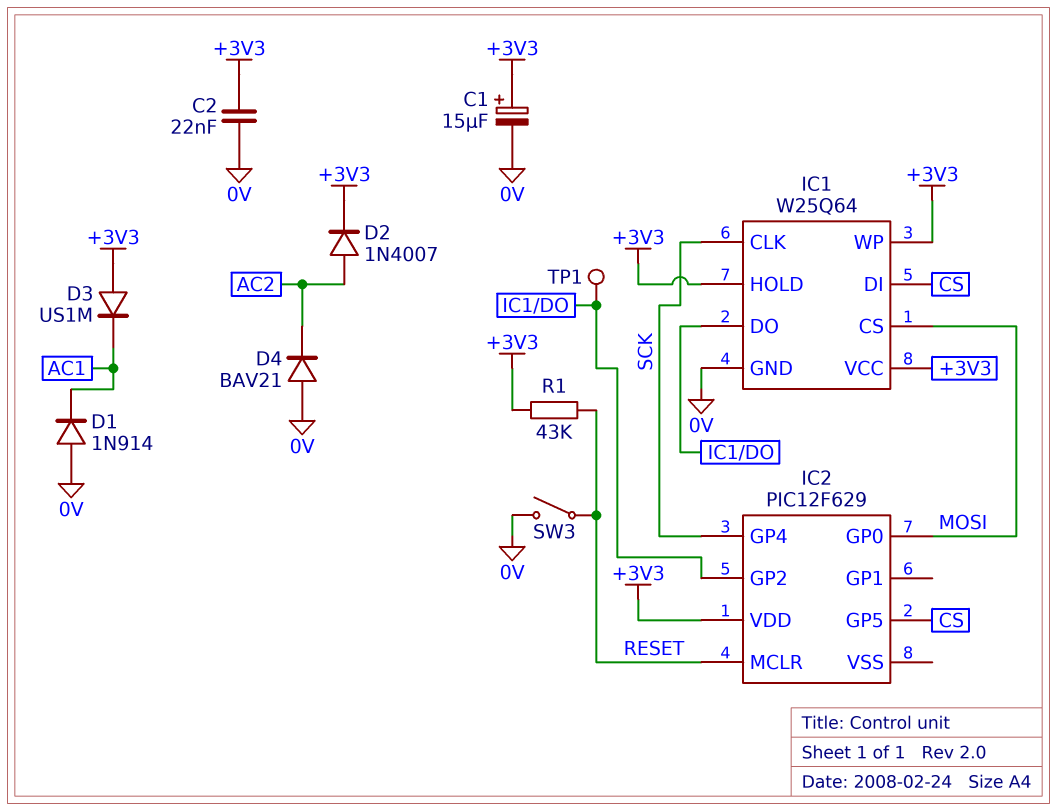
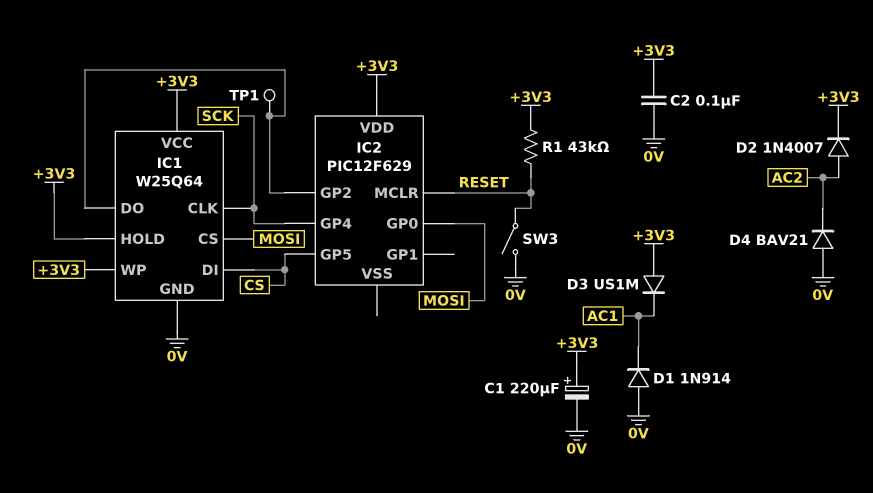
C1: 15uF (plus +3V3, minus 0V) -> 220uF (plus +3V3, minus 0V)
C2: 22nF (+3V3, 0V) -> 100nF (+3V3, 0V)

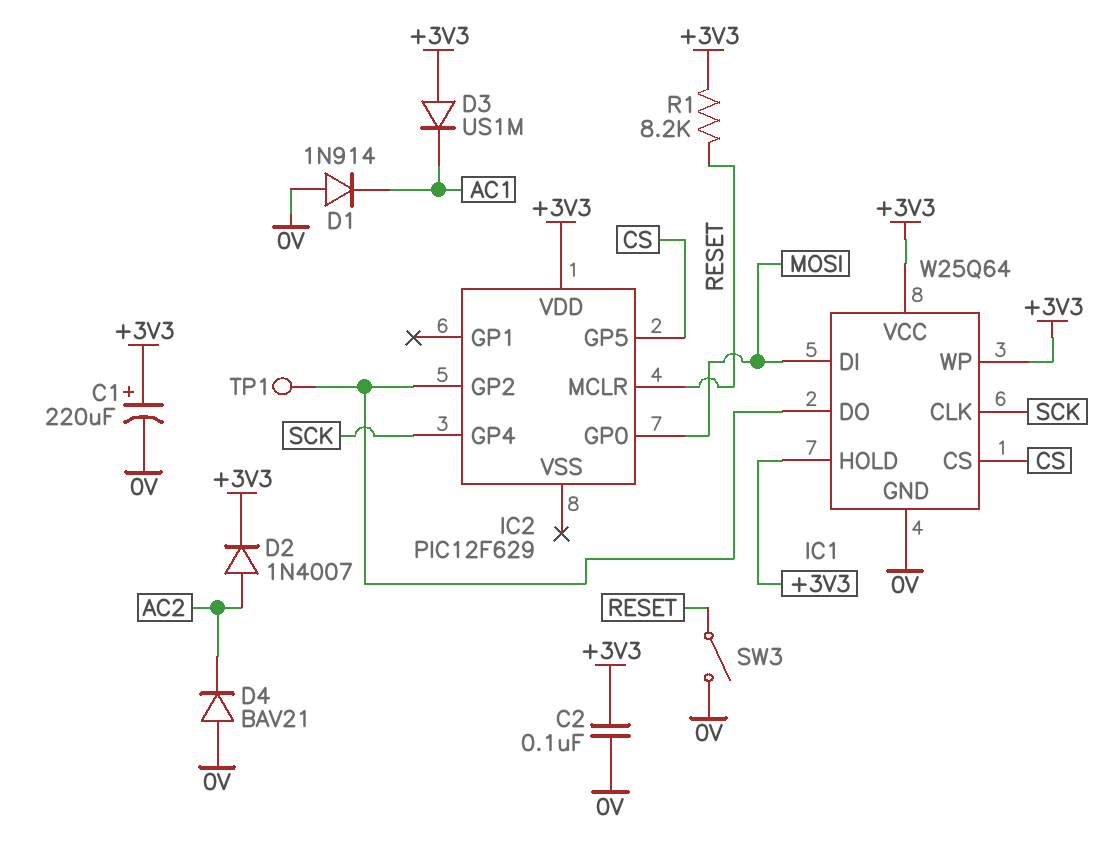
IC1 pin CS: MOSI -> CS
IC1 pin DI: CS -> MOSI
R1: 43k (+3V3, RESET) -> 8.2k (+3V3, RESET)

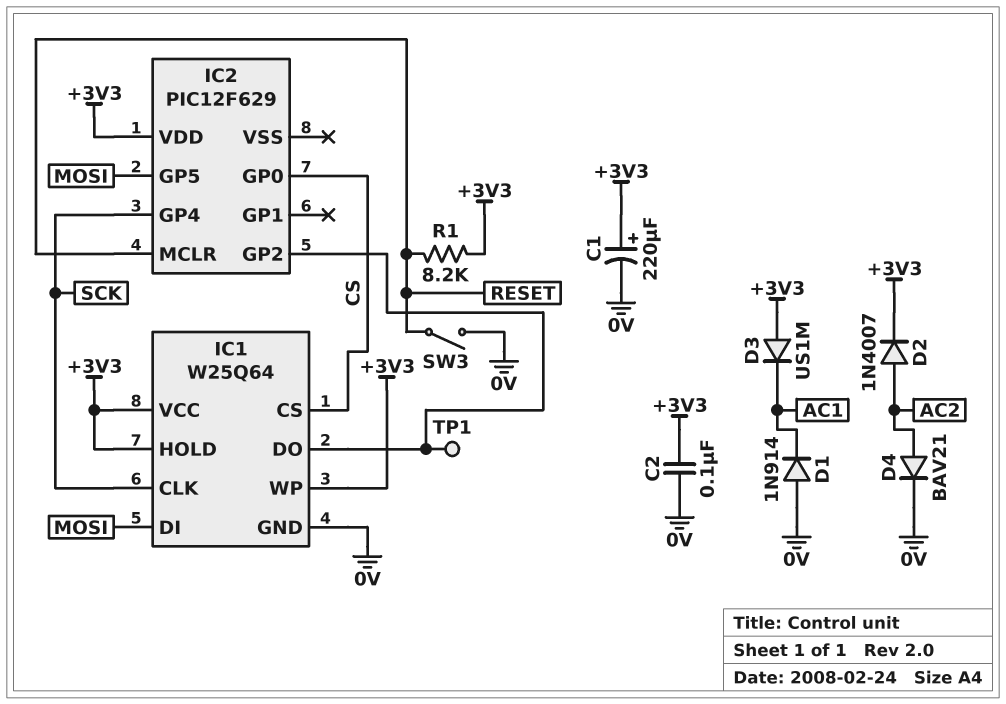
D4: diode BAV21 (A 0V, K AC2) -> diode BAV21 (A AC2, K 0V)
IC2 pin GP0: MOSI -> CS
IC2 pin GP5: CS -> MOSI

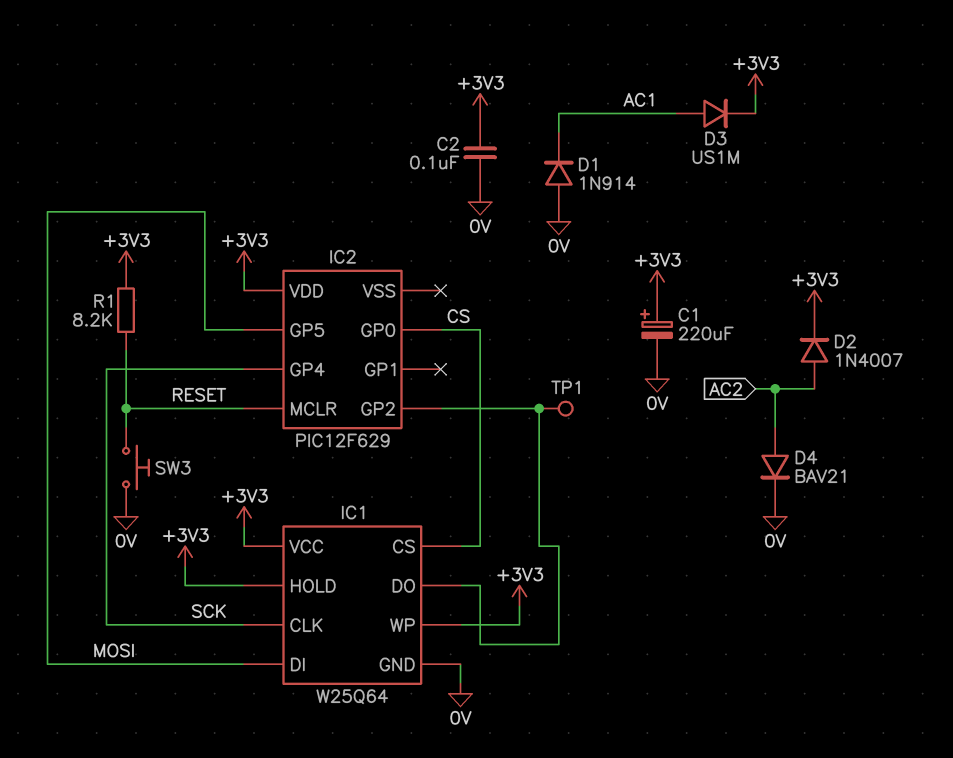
D3: diode US1M (A +3V3, K AC1) -> diode US1M (A AC1, K +3V3)
SW3: switch (0V, RESET) -> button (0V, RESET)

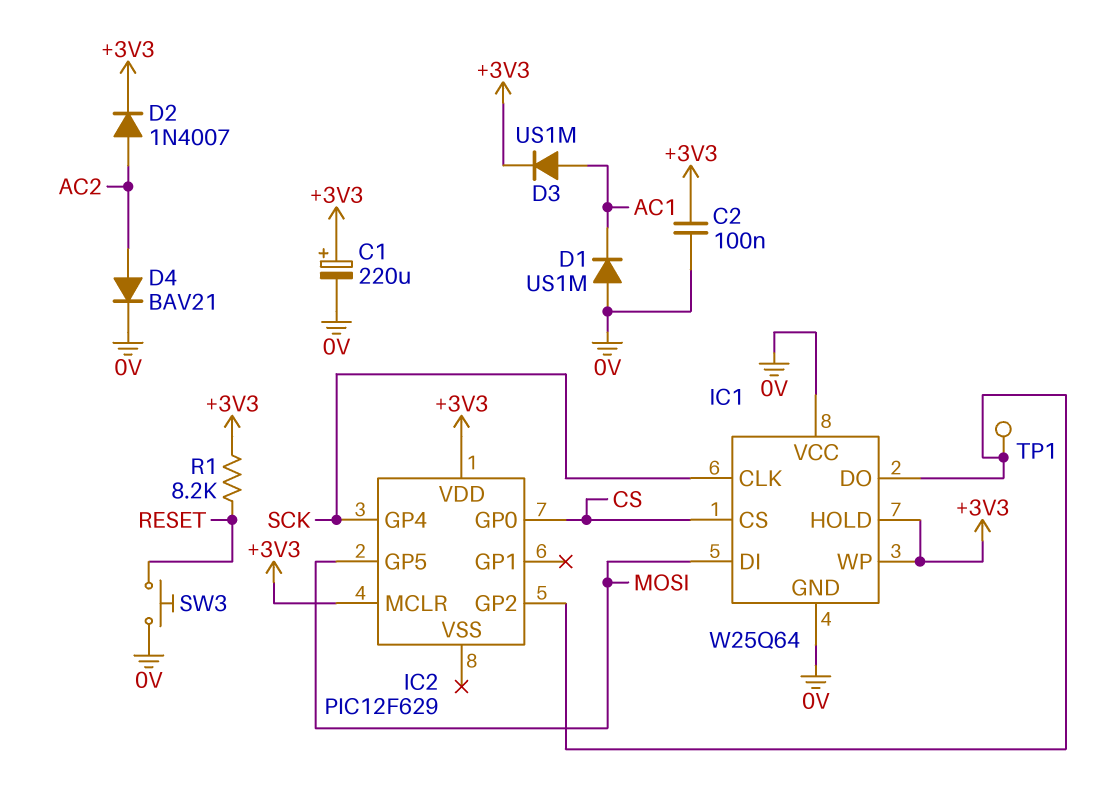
D1: diode 1N914 (A 0V, K AC1) -> diode US1M (A 0V, K AC1)
IC1 pin VCC: +3V3 -> 0V
IC2 pin MCLR: RESET -> +3V3

